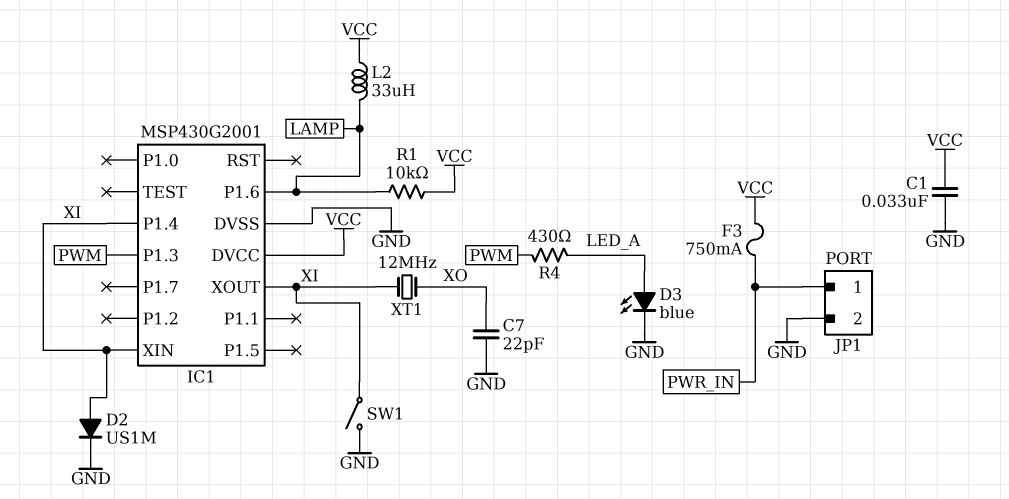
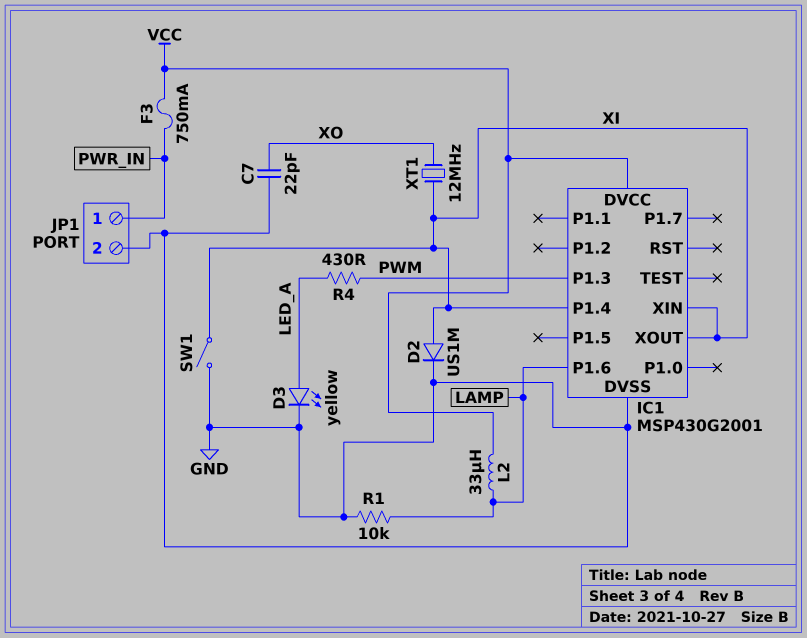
C1: 33nF (GND, VCC) -> none
D3: LED blue (A LED_A, K GND) -> LED yellow (A LED_A, K GND)
R1: 10k (LAMP, VCC) -> 10k (GND, LAMP)

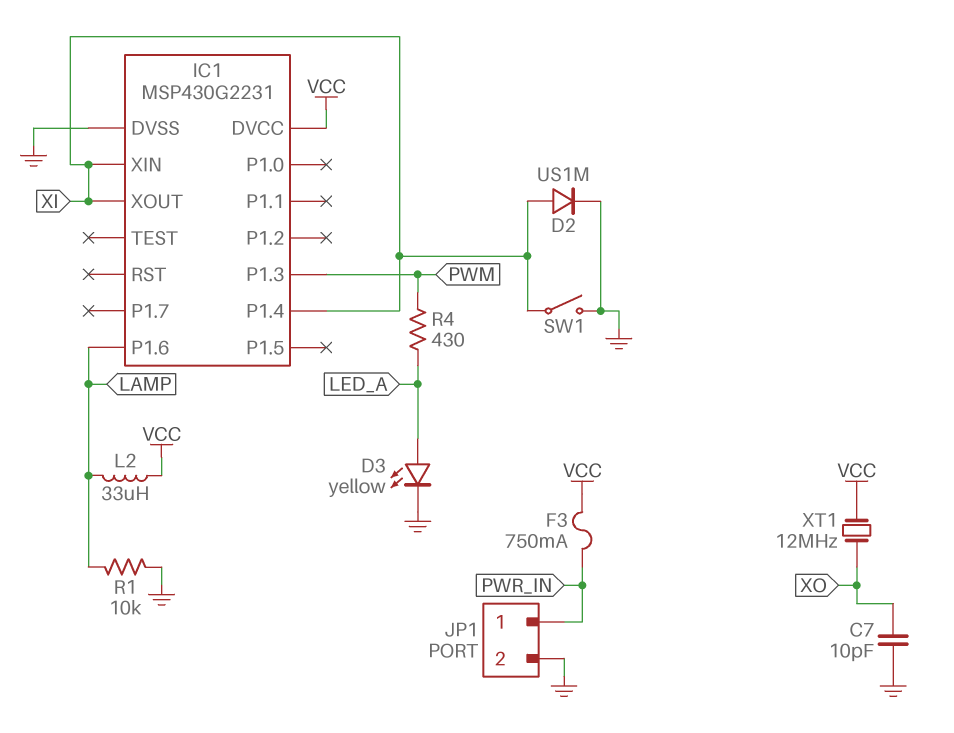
C7: 22pF (GND, XO) -> 10pF (GND, XO)
IC1: MSP430G2001 -> MSP430G2231
XT1: 12MHz (XI, XO) -> 12MHz (VCC, XO)

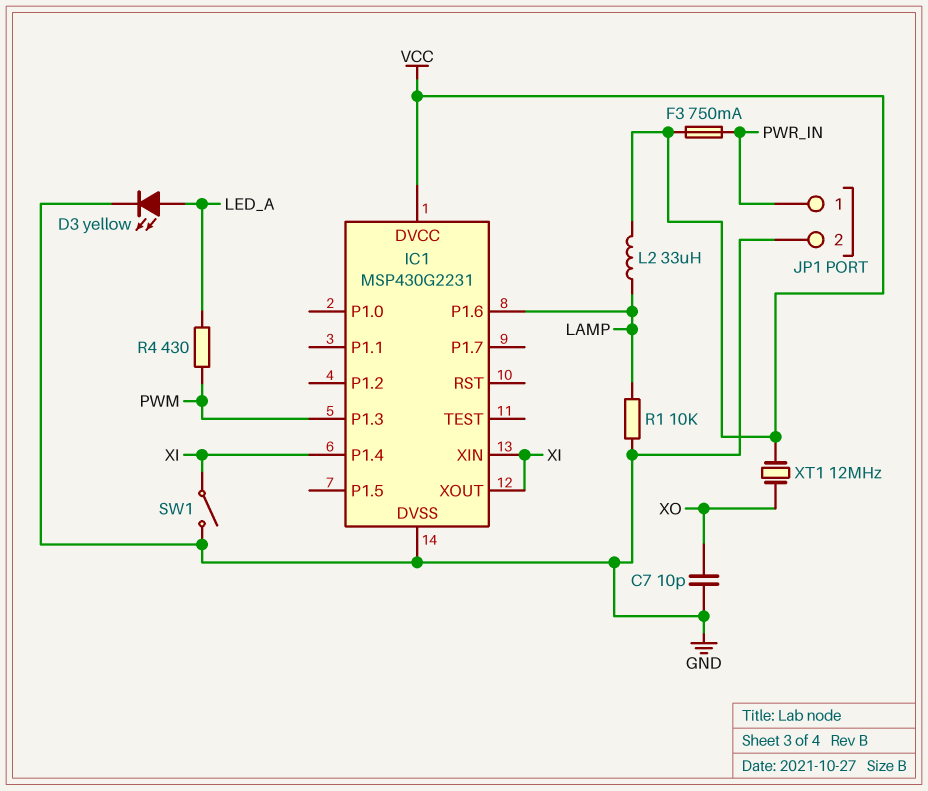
D2: diode US1M (A XI, K GND) -> none

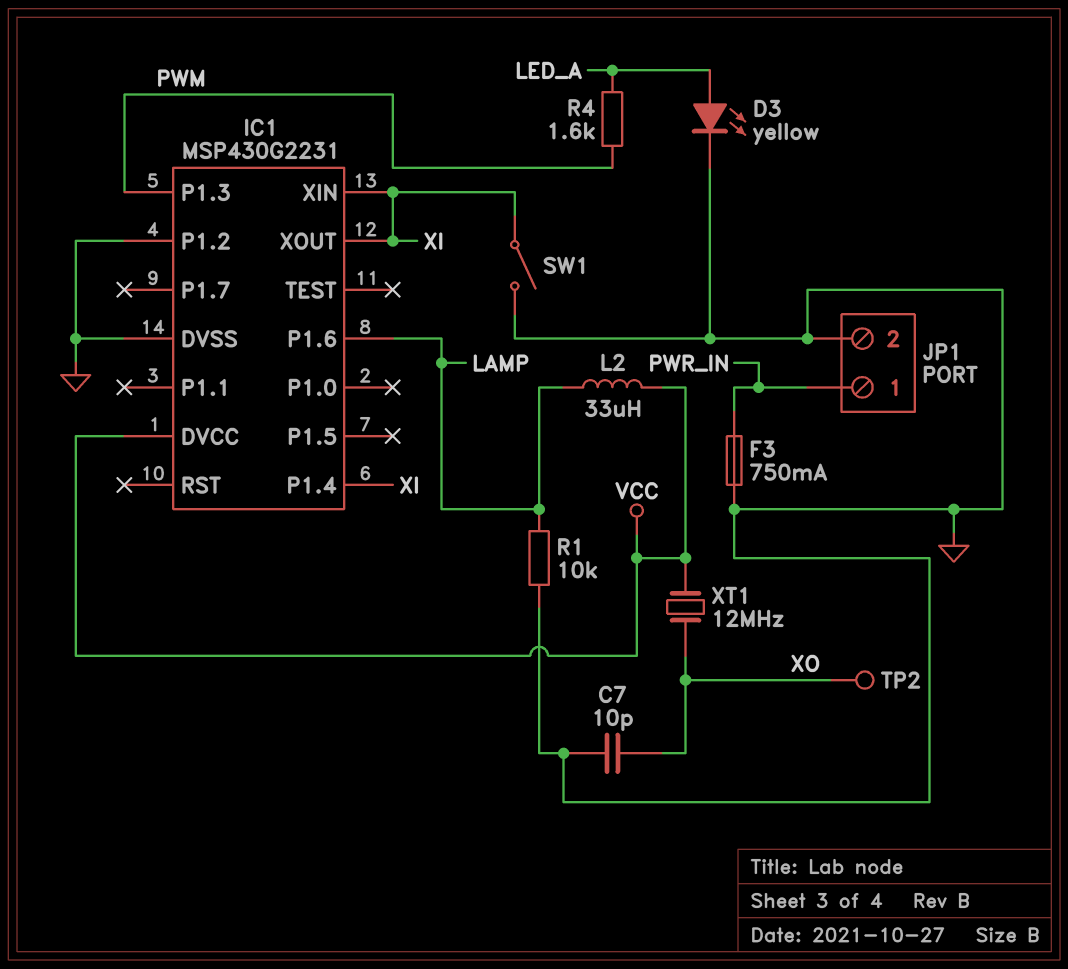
F3: 750mA (PWR_IN, VCC) -> 750mA (GND, PWR_IN)
IC1 pin P1.2: none -> GND
R4: 430 (LED_A, PWM) -> 1.6k (LED_A, PWM)
TP2: none -> test point (XO)

